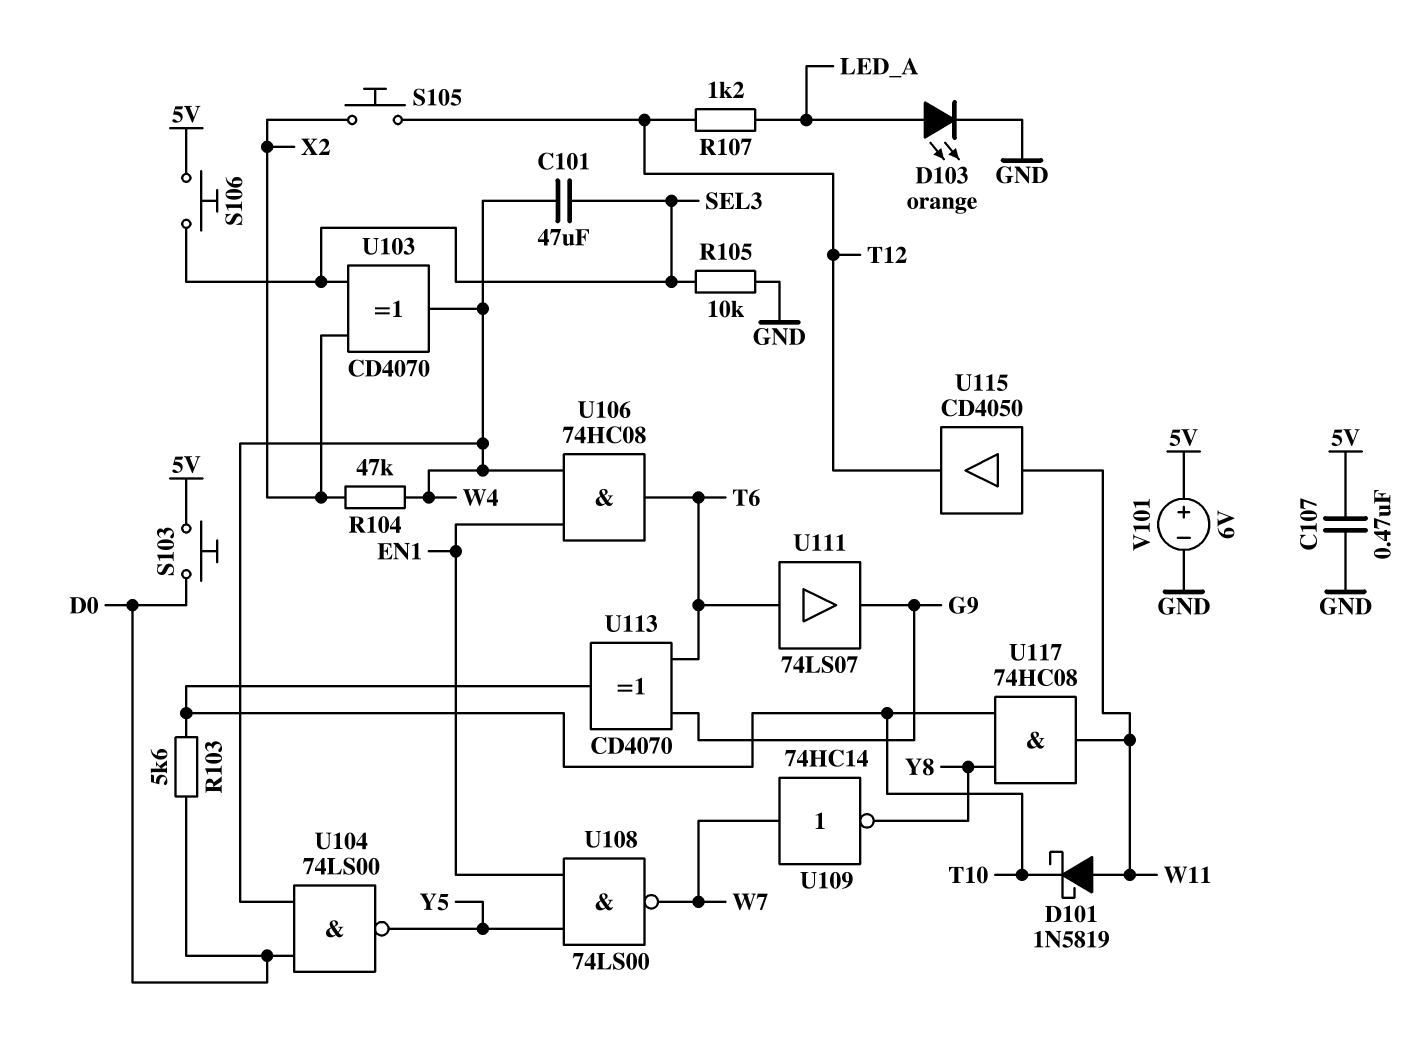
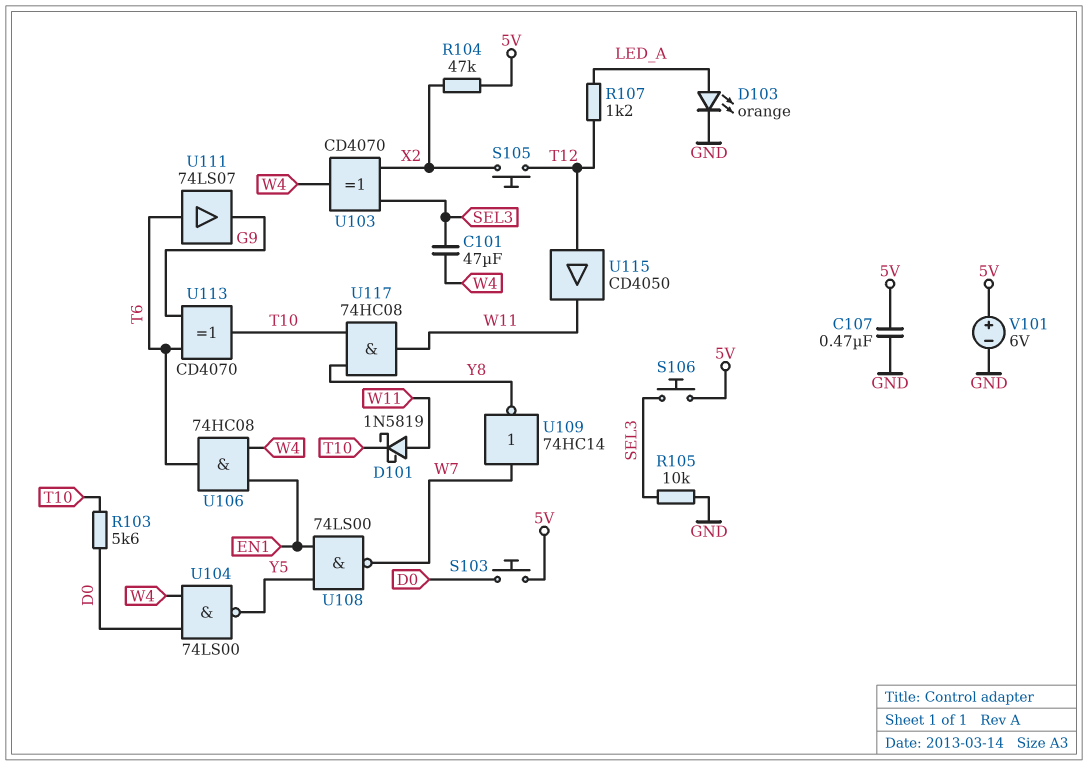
R104: 47k (W4, X2) -> 47k (5V, X2)
U115: buffer CD4050 (in W11, out T12) -> buffer CD4050 (in T12, out W11)

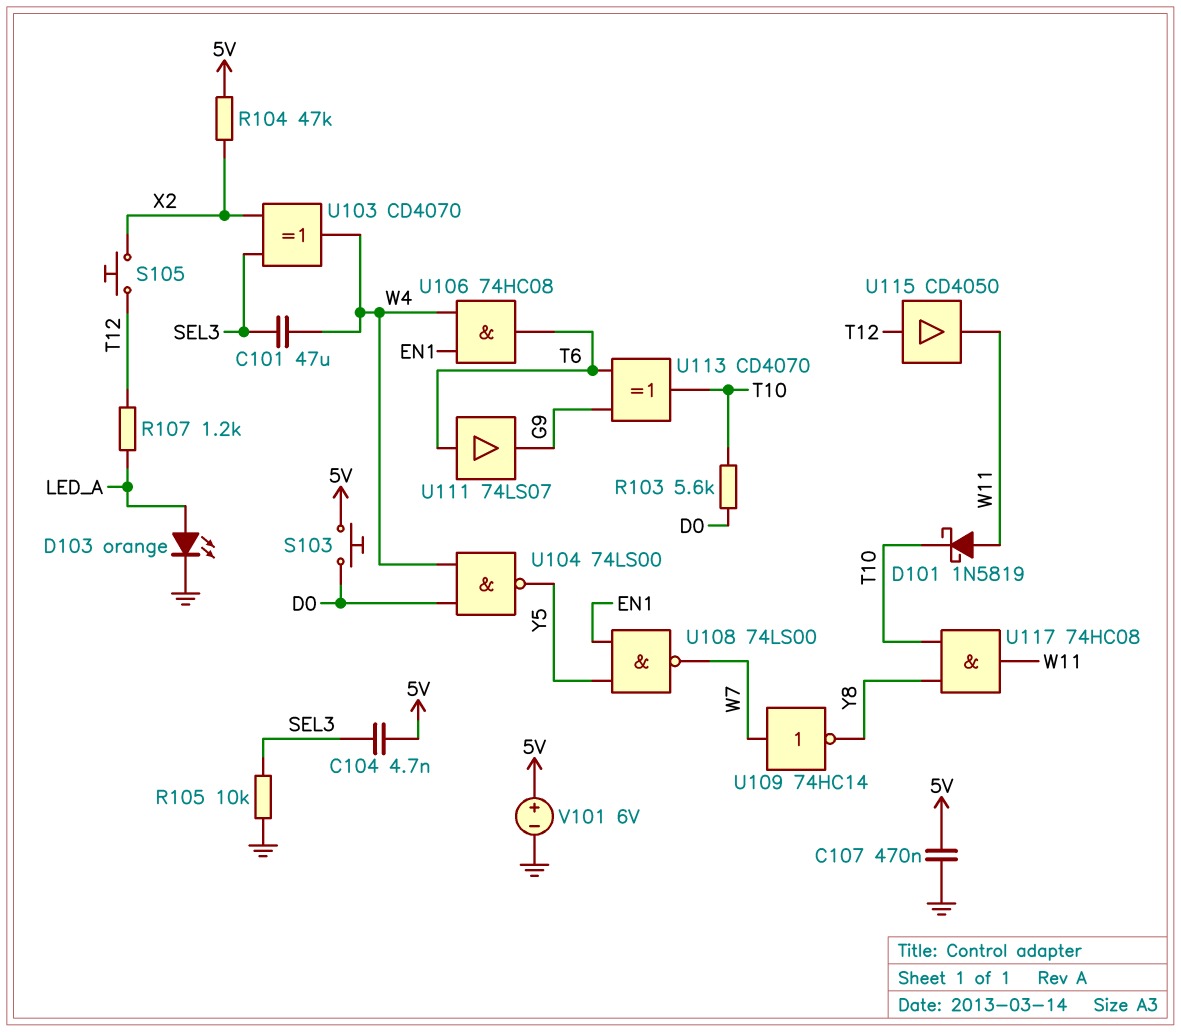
C104: none -> 4.7nF (5V, SEL3)
S106: button (5V, SEL3) -> none

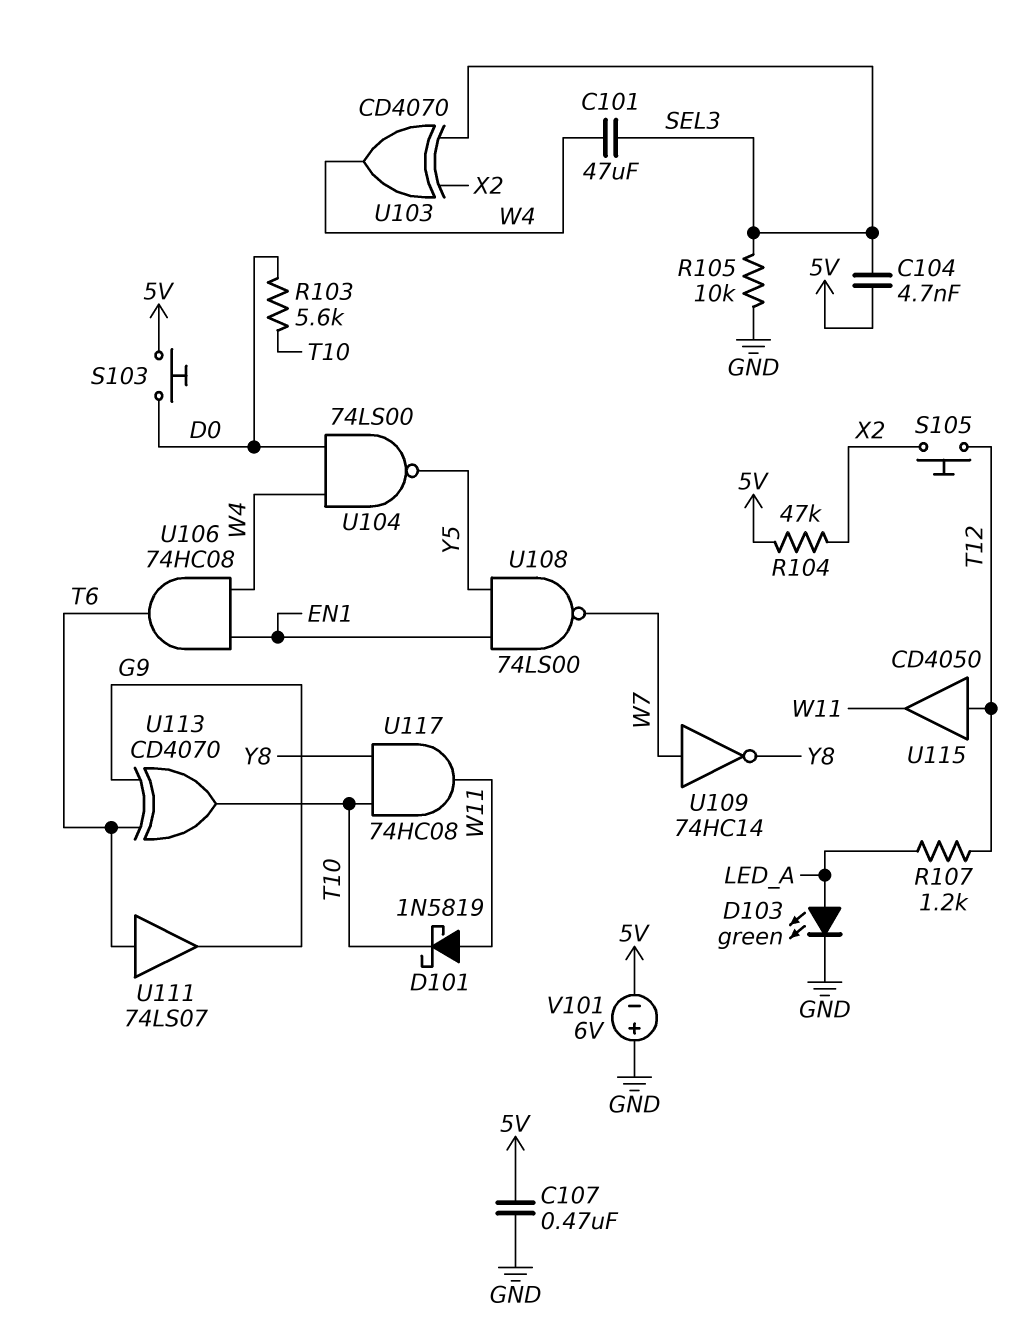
D103: LED orange (A LED_A, K GND) -> LED green (A LED_A, K GND)
V101: 6V (plus 5V, minus GND) -> 6V (plus GND, minus 5V)

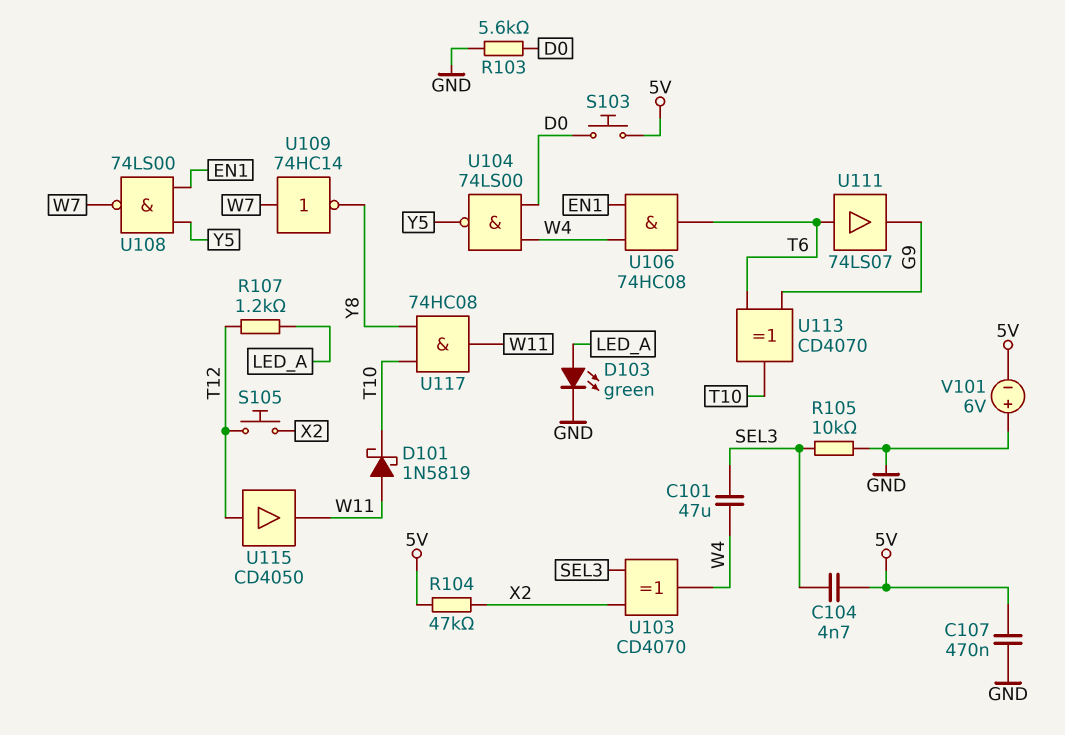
R103: 5.6k (D0, T10) -> 5.6k (D0, GND)

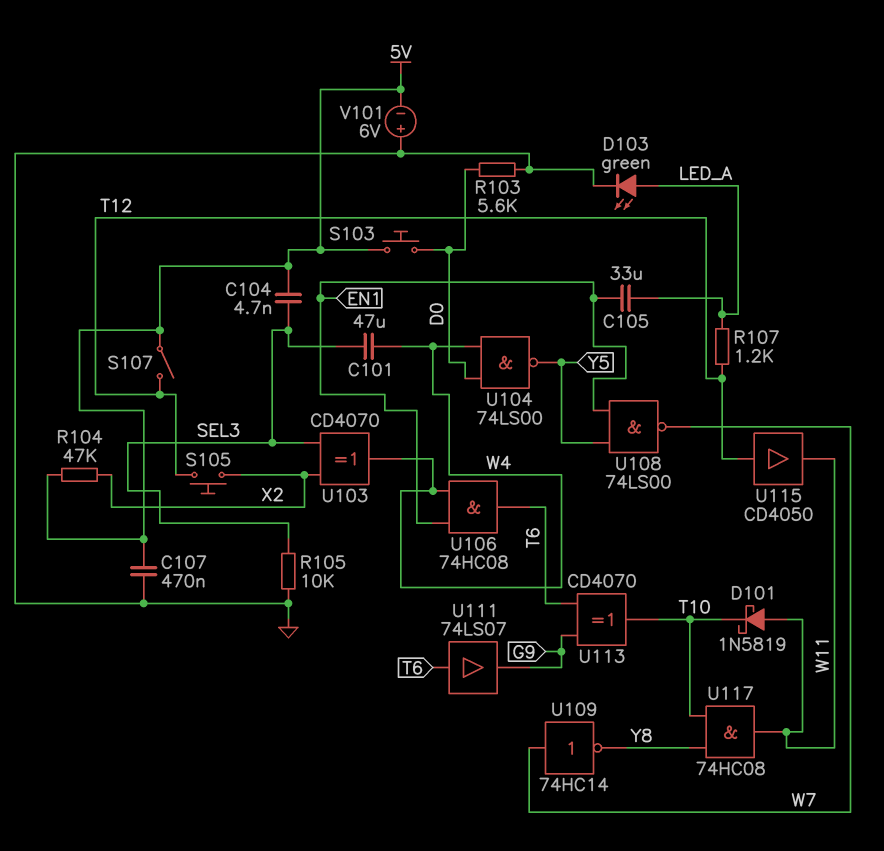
C105: none -> 33uF (EN1, LED_A)
S107: none -> switch (5V, T12)

